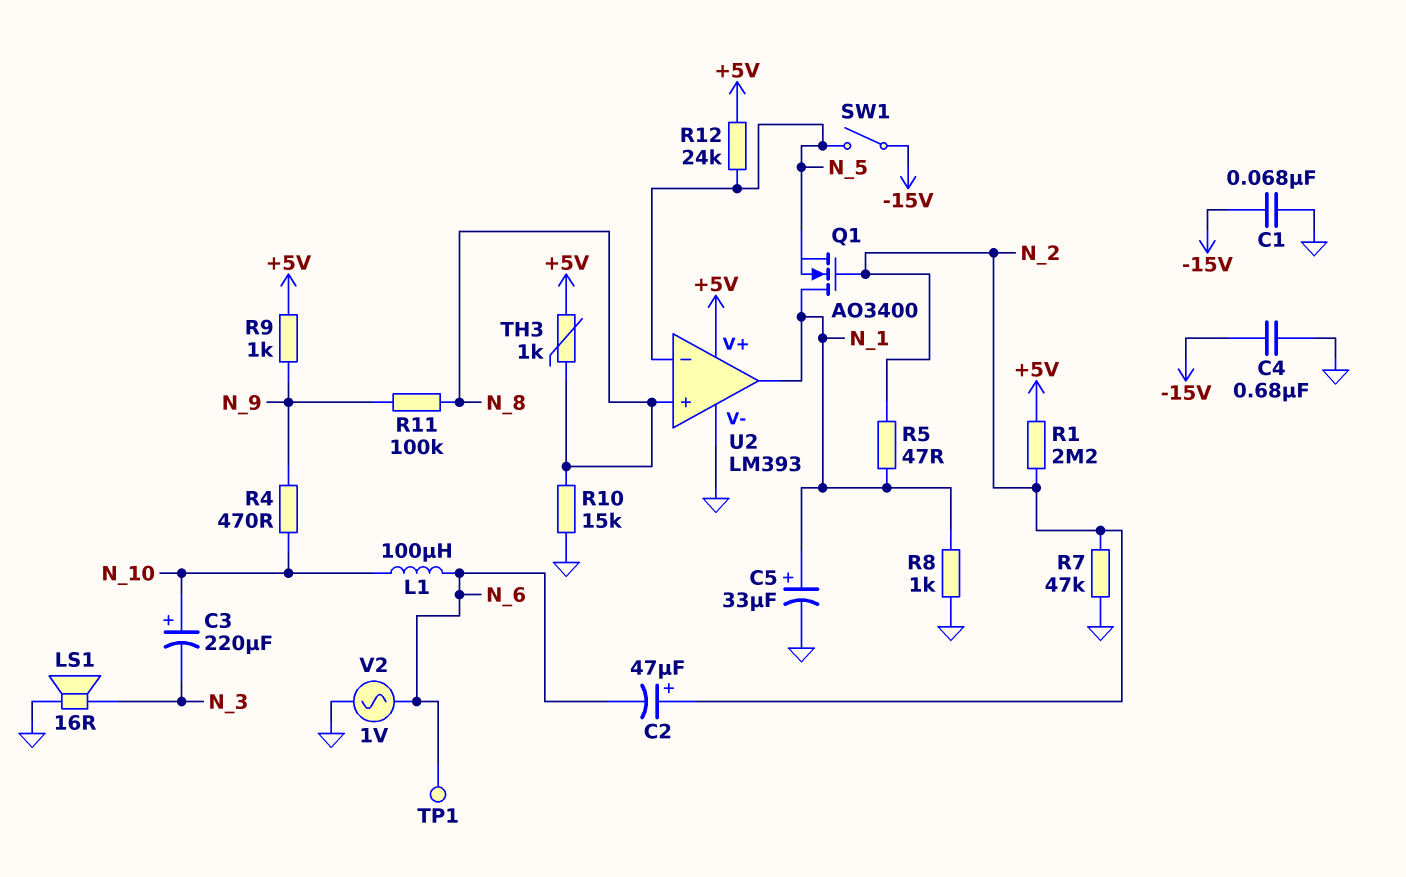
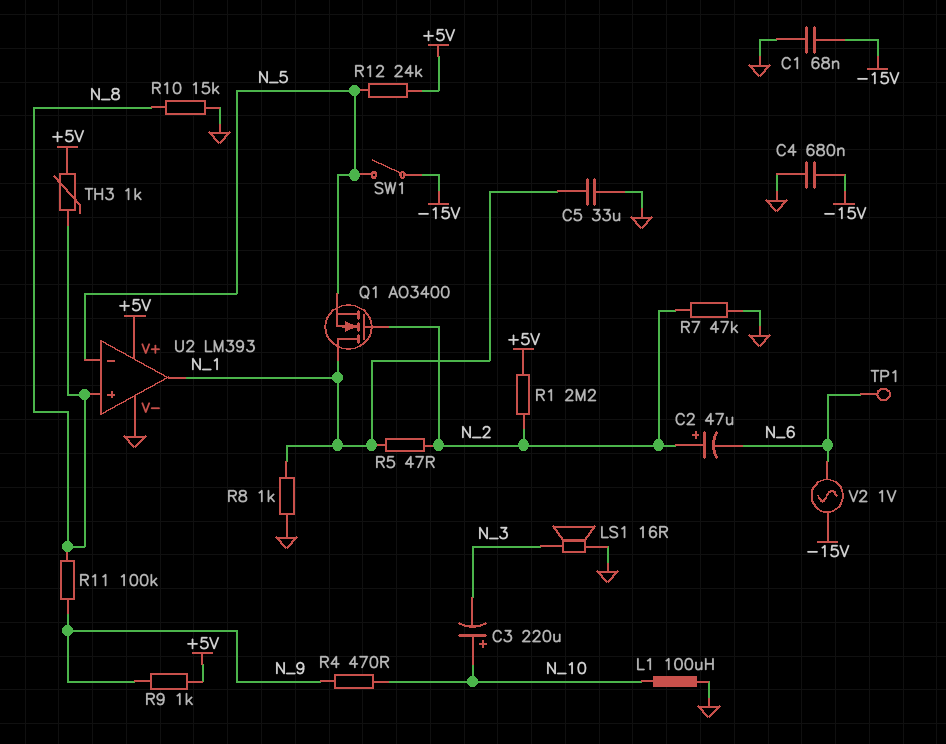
C5: 33uF (plus N_1, minus GND) -> 33uF (GND, N_1)
L1: 100uH (N_6, N_10) -> 100uH (GND, N_10)
V2: AC 1V (GND, N_6) -> AC 1V (-15V, N_6)

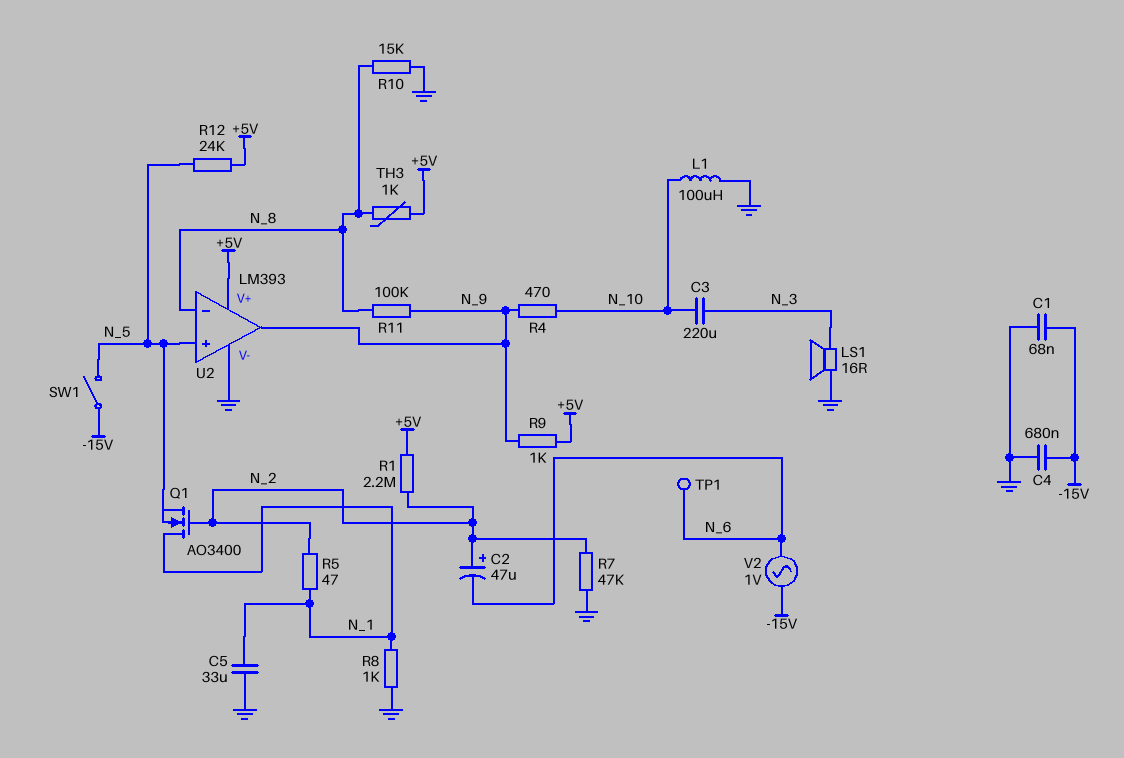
C3: 220uF (plus N_10, minus N_3) -> 220uF (N_3, N_10)
U2 pin in+: N_8 -> N_5
U2 pin in-: N_5 -> N_8
U2 pin out: N_1 -> N_9

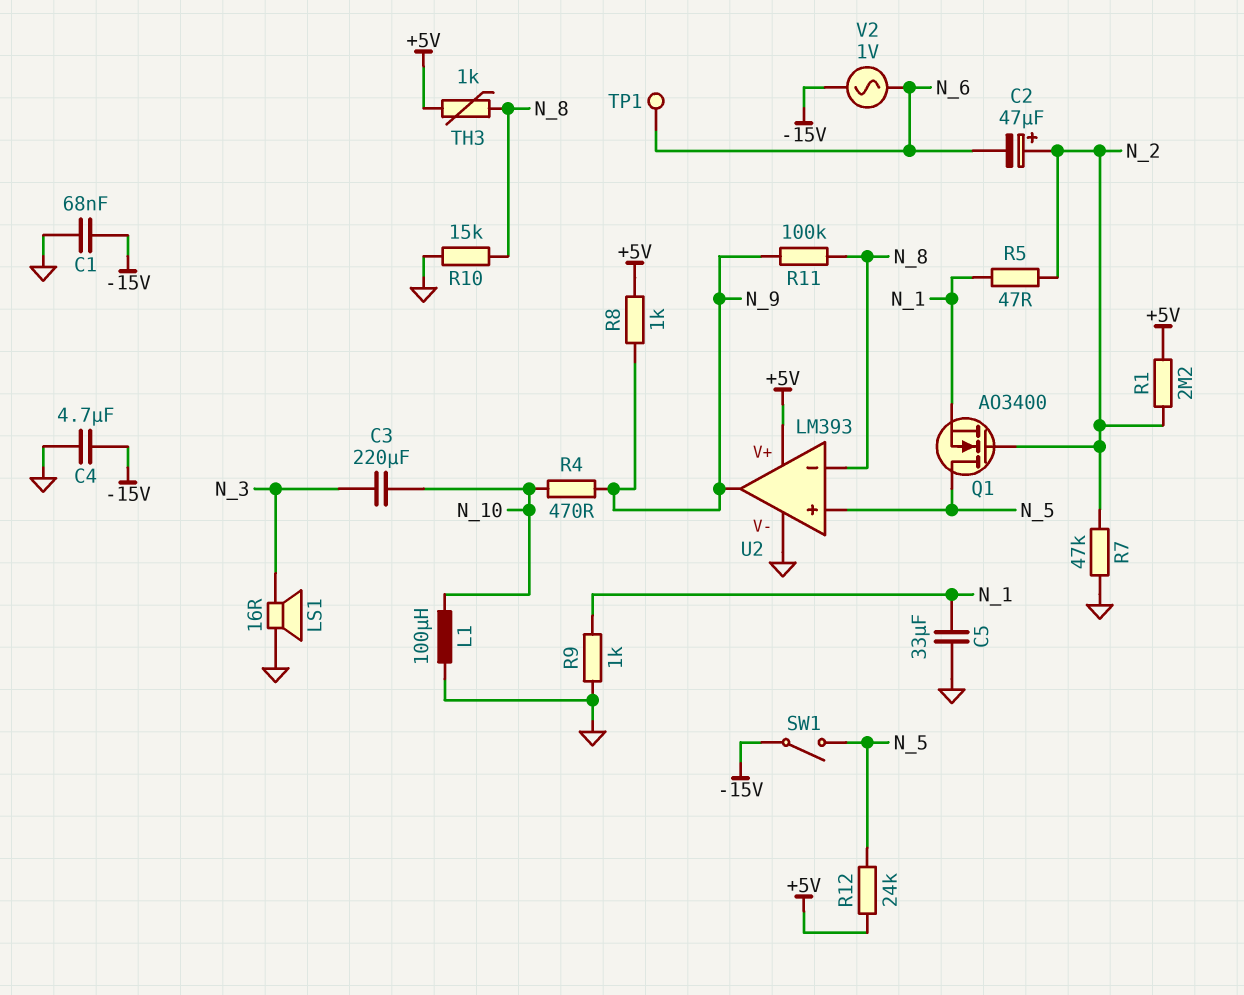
C4: 680nF (-15V, GND) -> 4.7uF (-15V, GND)
Q1: NMOS AO3400 (G N_2, D N_1, S N_5) -> NMOS AO3400 (G N_2, D N_5, S N_1)
R8: 1k (GND, N_1) -> 1k (+5V, N_9)
R9: 1k (+5V, N_9) -> 1k (GND, N_1)

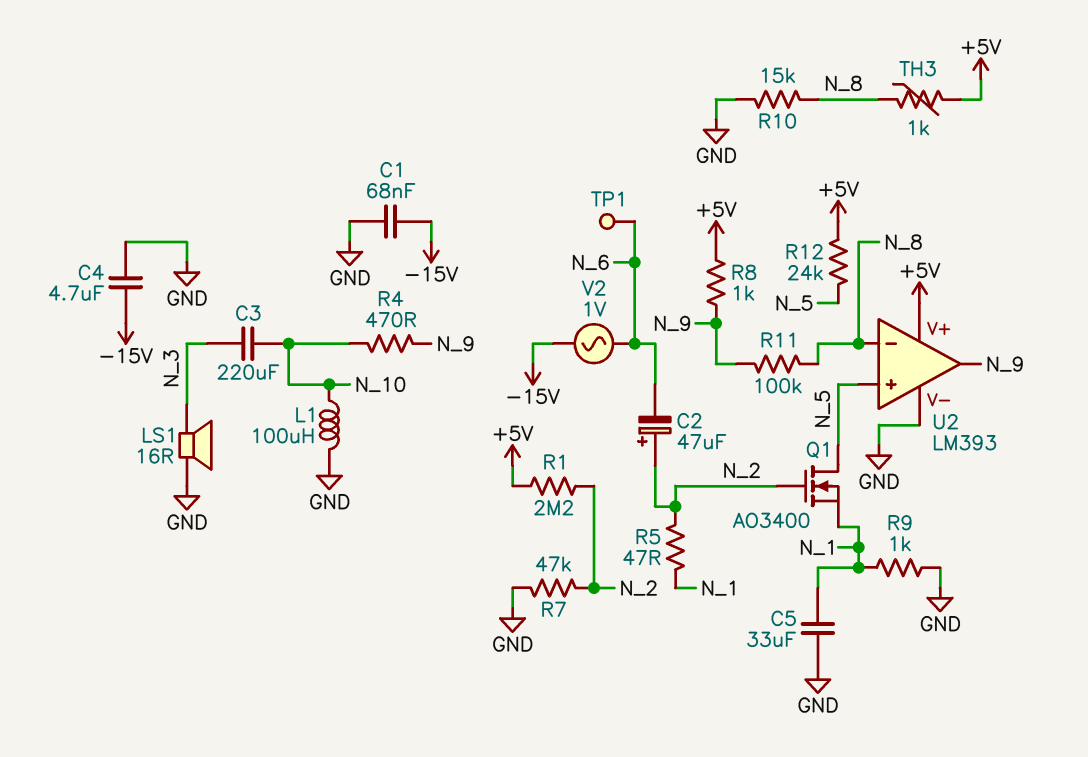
SW1: switch (-15V, N_5) -> none

